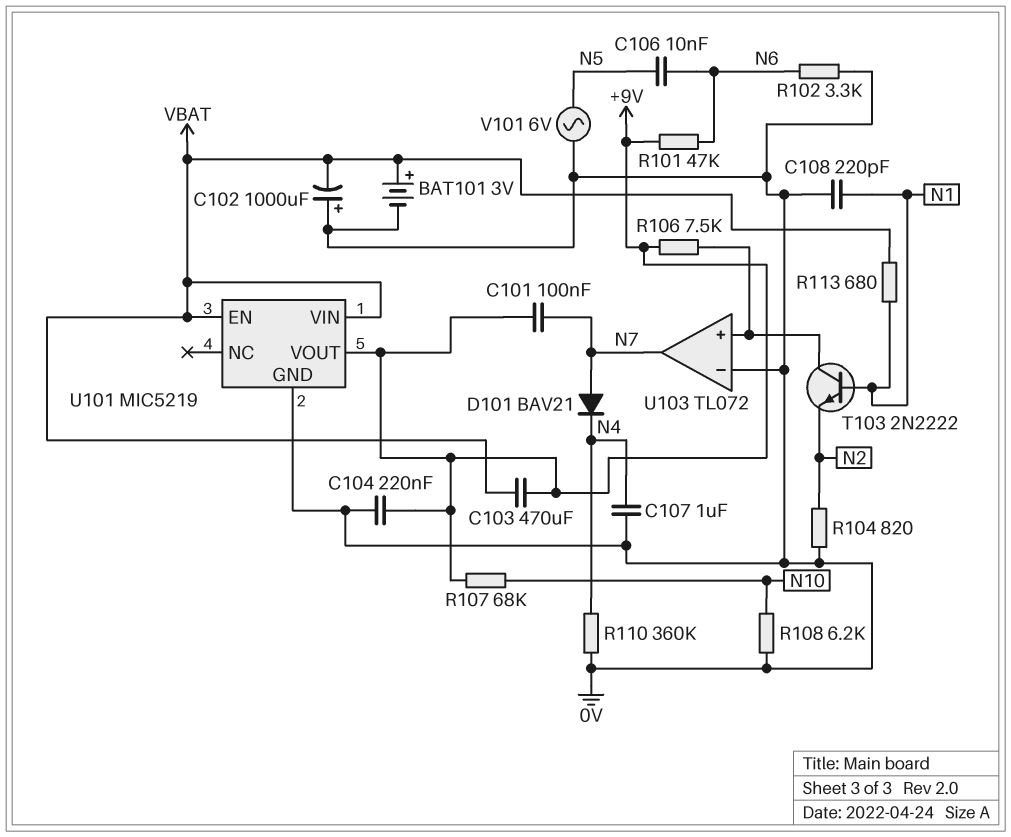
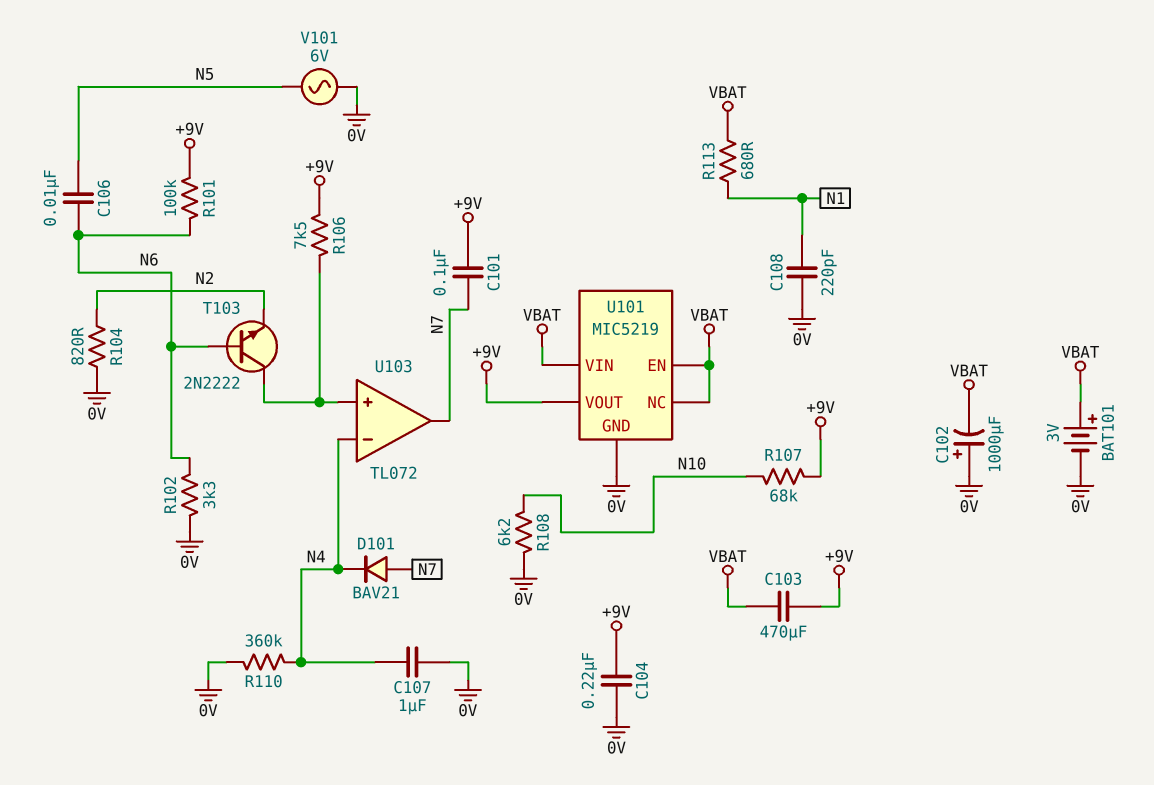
R101: 47k (+9V, N6) -> 100k (+9V, N6)
T103: NPN 2N2222 (B N1, C U103/in+, E N2) -> NPN 2N2222 (B N6, C U103/in+, E N2)
U101 pin NC: none -> VBAT
U103 pin in-: 0V -> N4

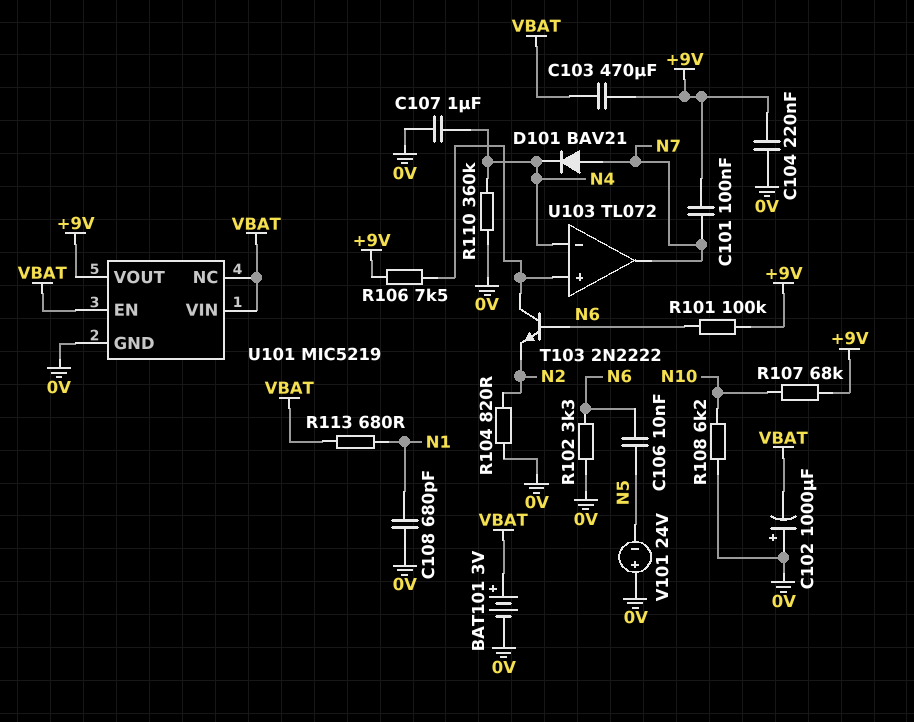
C108: 220pF (0V, N1) -> 680pF (0V, N1)
V101: AC 6V (0V, N5) -> 24V (plus 0V, minus N5)

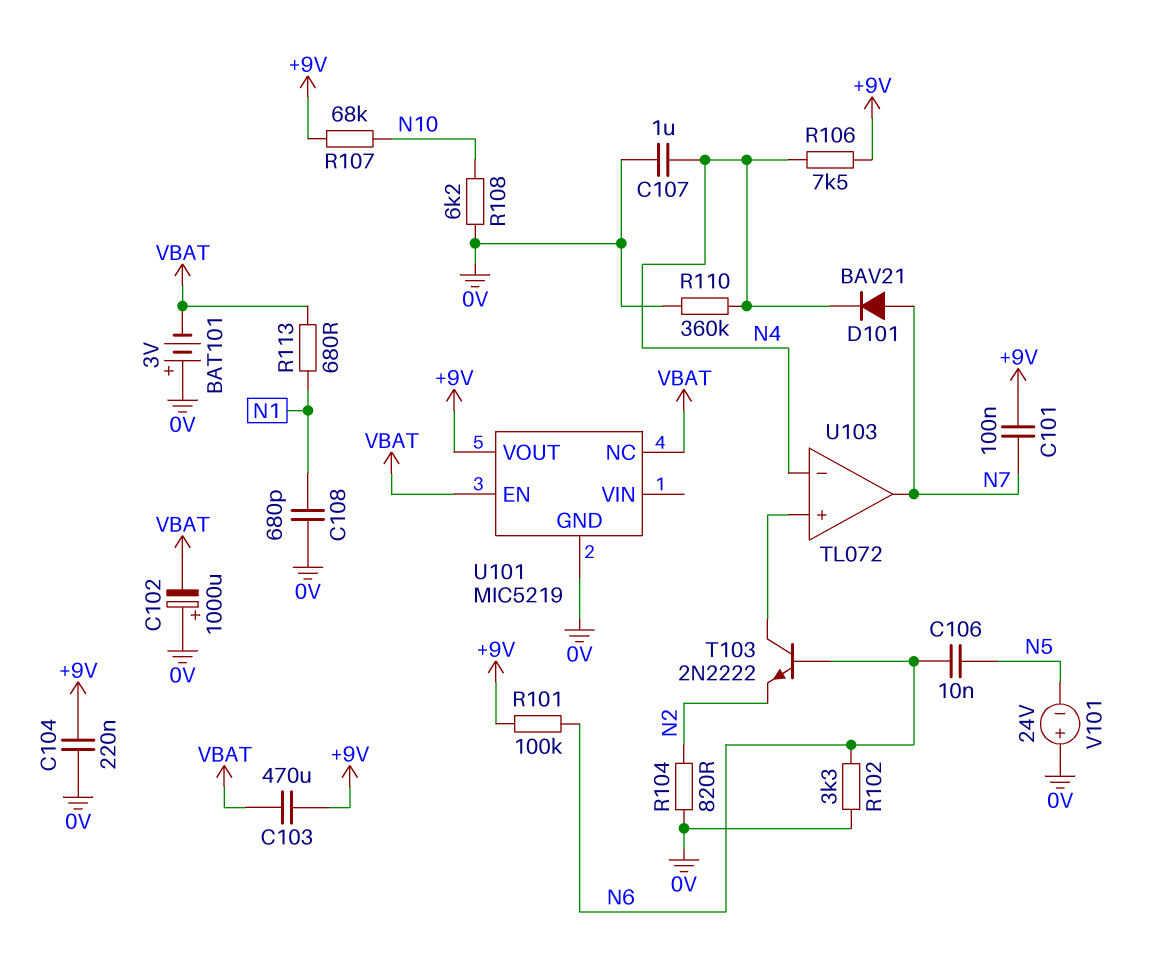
BAT101: 3V (plus VBAT, minus 0V) -> 3V (plus 0V, minus VBAT)
R106: 7.5k (+9V, U103/in+) -> 7.5k (+9V, N4)
U101 pin VIN: VBAT -> none

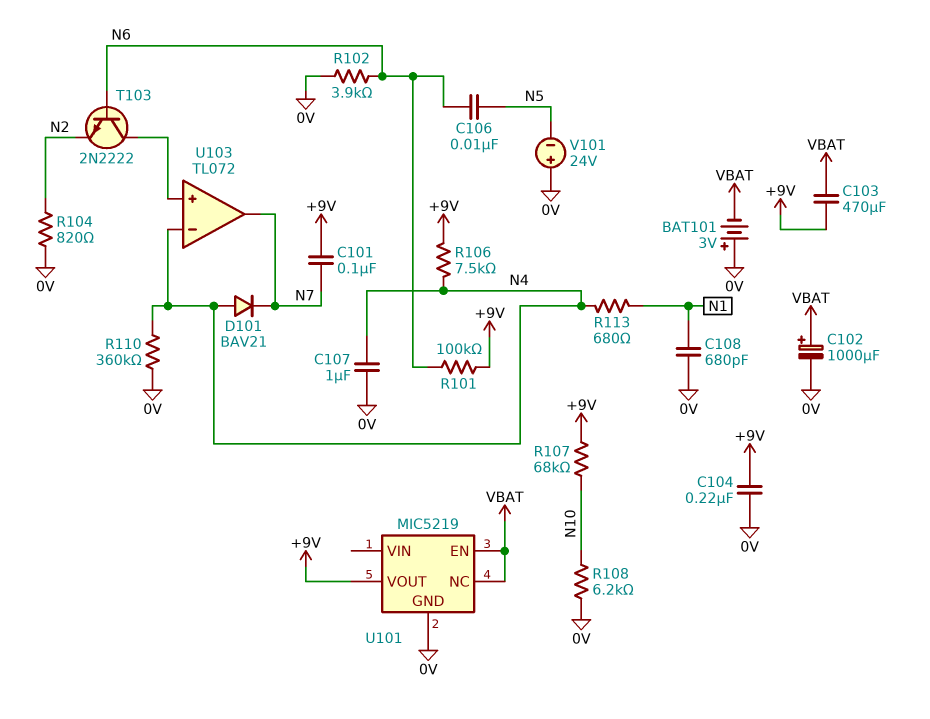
C102: 1000uF (plus 0V, minus VBAT) -> 1000uF (plus VBAT, minus 0V)
D101: diode BAV21 (A N7, K N4) -> diode BAV21 (A N4, K N7)
R102: 3.3k (0V, N6) -> 3.9k (0V, N6)
R113: 680 (N1, VBAT) -> 680 (N1, N4)

